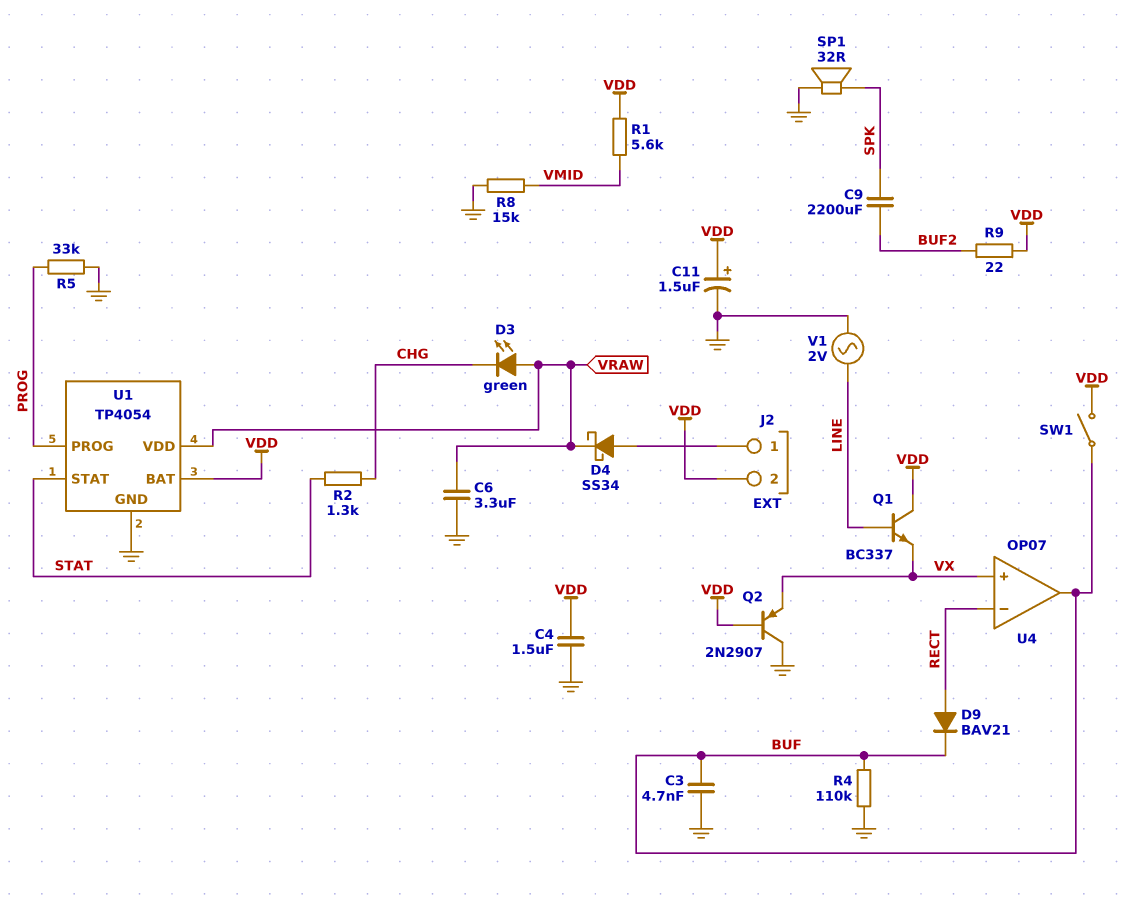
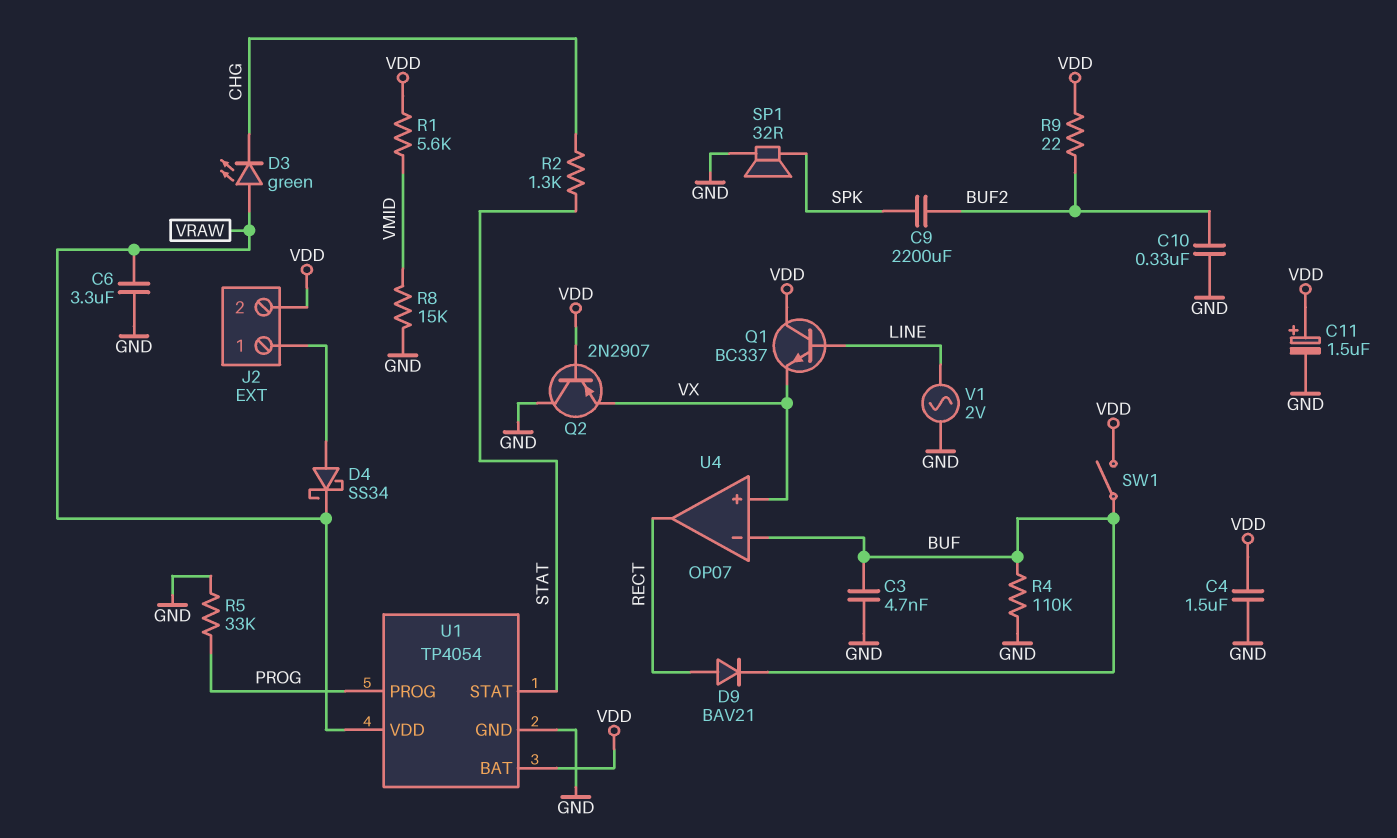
C10: none -> 330nF (BUF2, GND)
U4 pin in-: RECT -> BUF
U4 pin out: BUF -> RECT

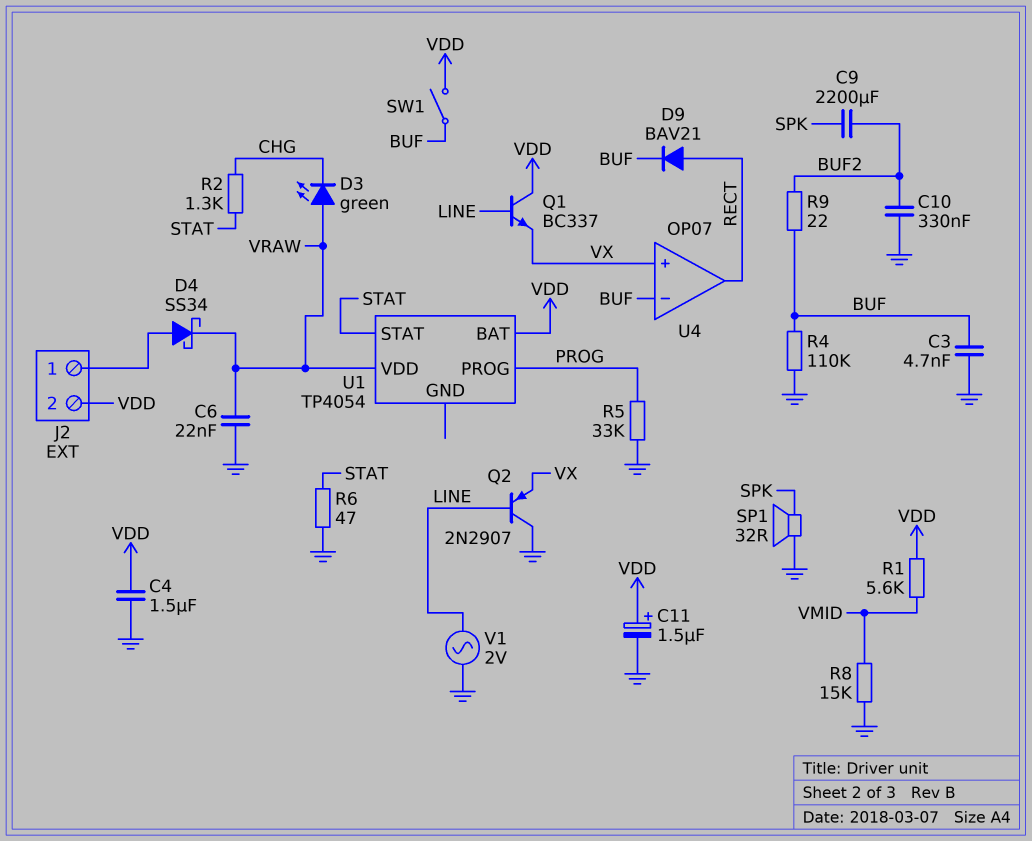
C6: 3.3uF (GND, VRAW) -> 22nF (GND, VRAW)
Q2: PNP 2N2907 (B VDD, C GND, E VX) -> PNP 2N2907 (B LINE, C GND, E VX)
R6: none -> 47 (GND, STAT)
R9: 22 (BUF2, VDD) -> 22 (BUF, BUF2)
U1 pin GND: GND -> none

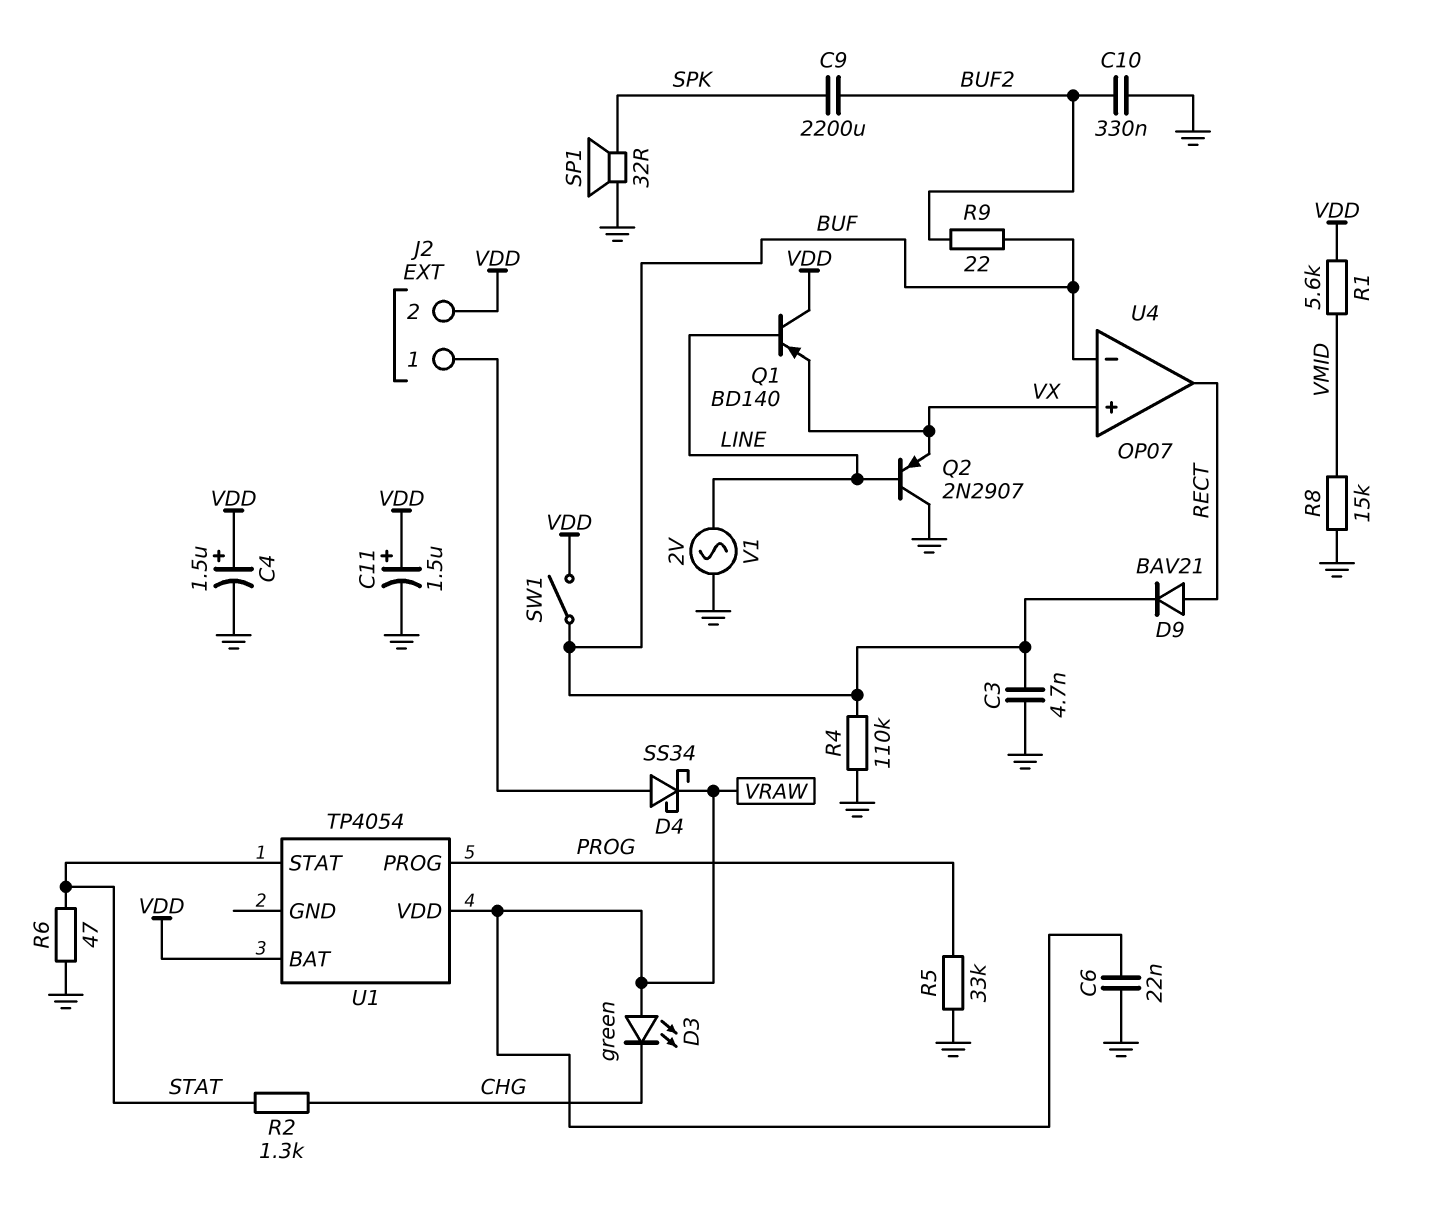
C4: 1.5uF (GND, VDD) -> 1.5uF (plus VDD, minus GND)
Q1: NPN BC337 (B LINE, C VDD, E VX) -> PNP BD140 (B LINE, C VDD, E VX)

